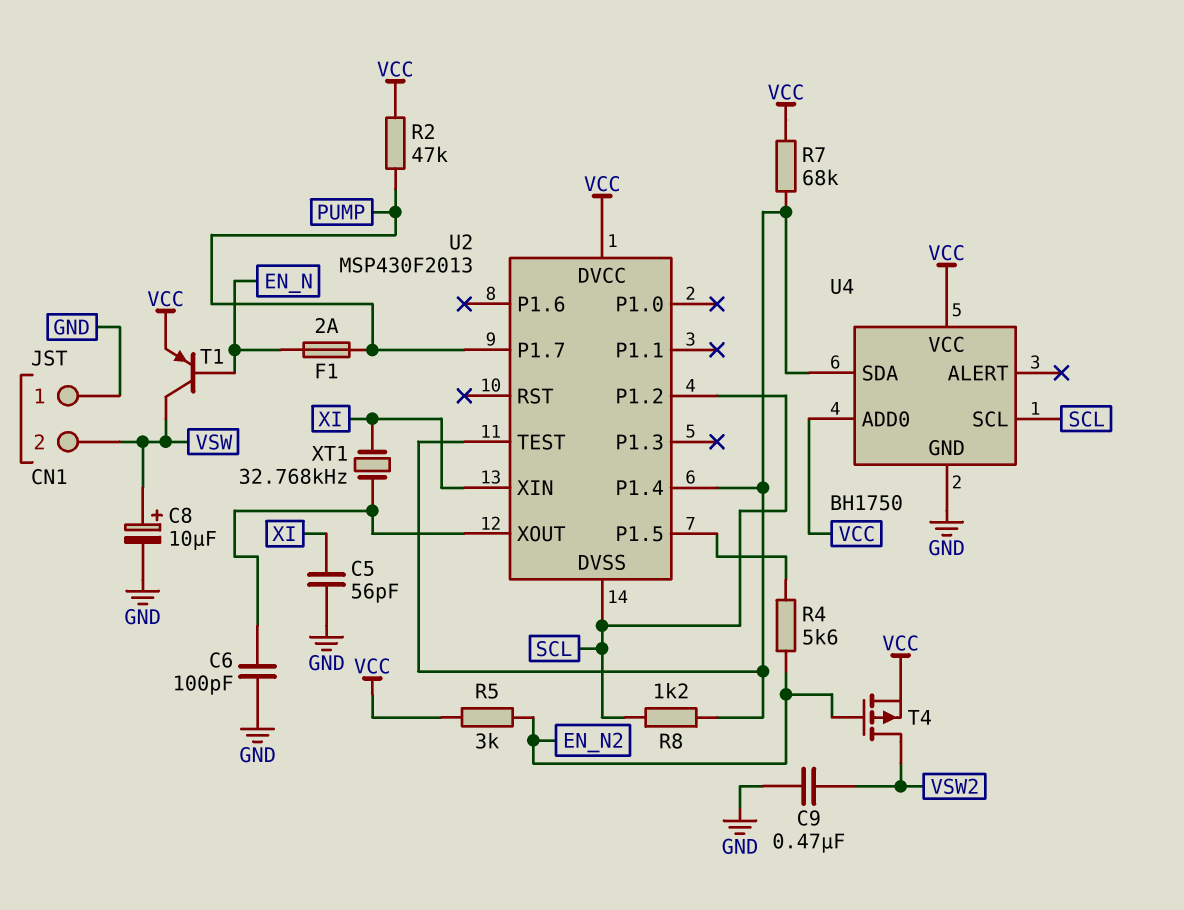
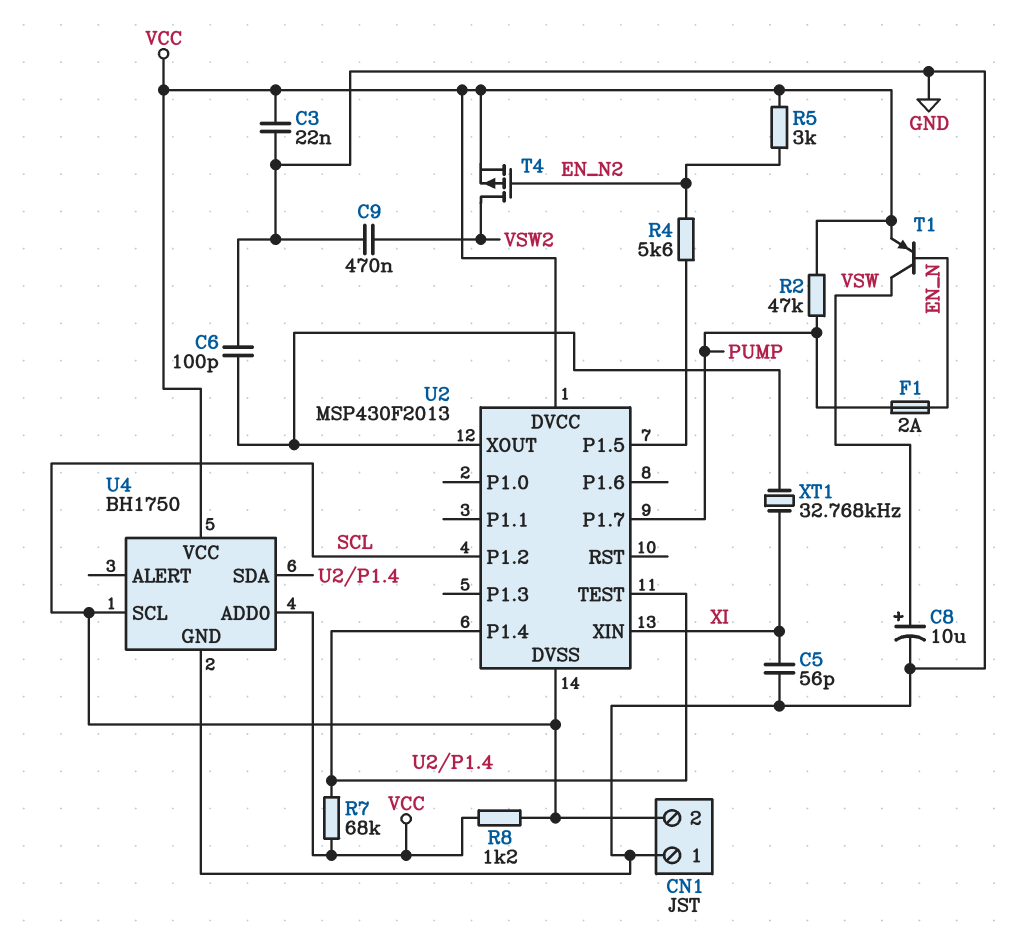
C3: none -> 22nF (GND, VCC)
CN1 pin 2: VSW -> SCL
R8: 1.2k (SCL, U2/P1.4) -> 1.2k (SCL, VCC)

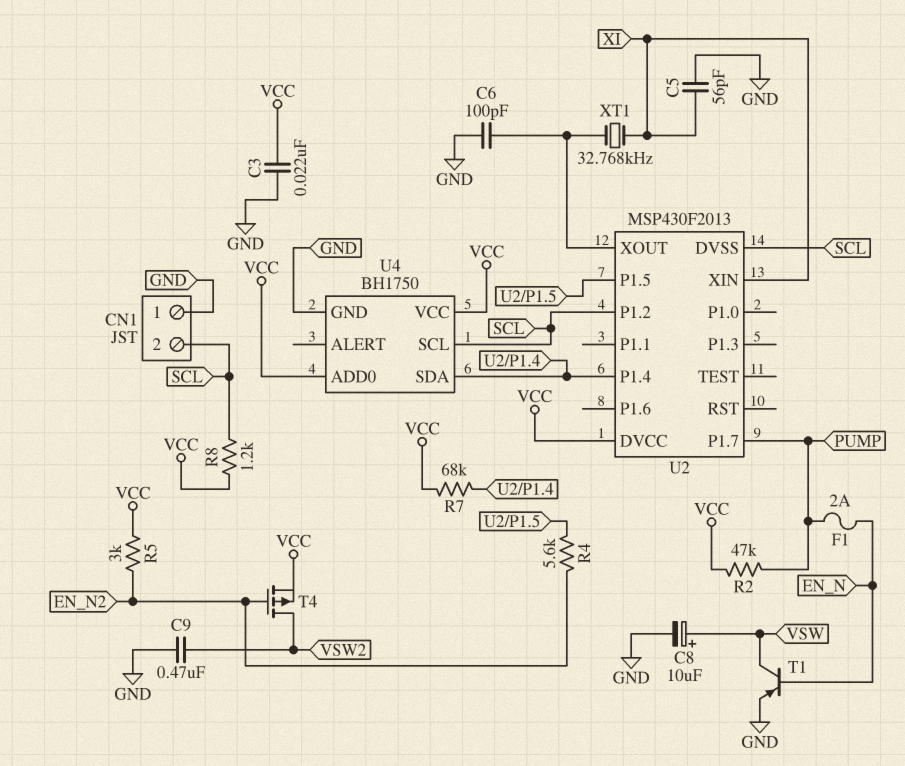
T1: PNP (B EN_N, C VSW, E VCC) -> PNP (B EN_N, C VSW, E GND)
U2 pin TEST: U2/P1.4 -> none

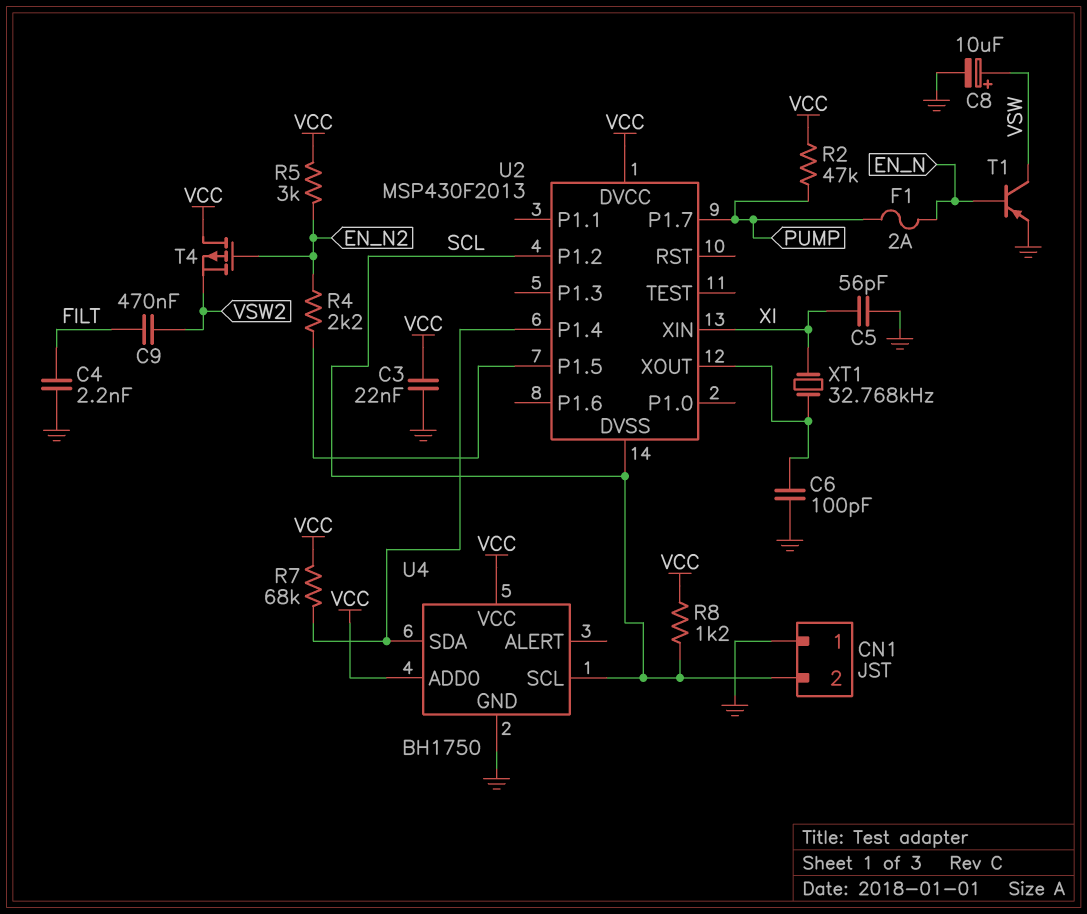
C4: none -> 2.2nF (FILT, GND)
C9: 470nF (GND, VSW2) -> 470nF (FILT, VSW2)
R4: 5.6k (EN_N2, U2/P1.5) -> 2.2k (EN_N2, U2/P1.5)
T4: PMOS (G EN_N2, D VSW2, S VCC) -> PMOS (G EN_N2, D VCC, S VSW2)

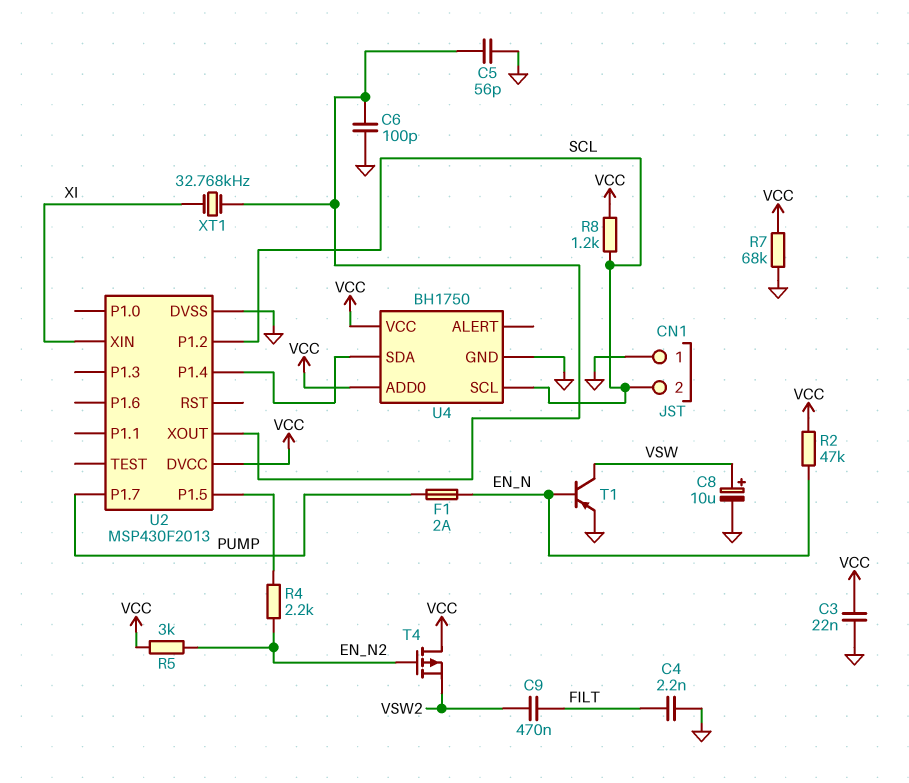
C5: 56pF (GND, XI) -> 56pF (GND, U2/XOUT)
R2: 47k (PUMP, VCC) -> 47k (EN_N, VCC)
R7: 68k (U2/P1.4, VCC) -> 68k (GND, VCC)
U2 pin DVSS: SCL -> GND

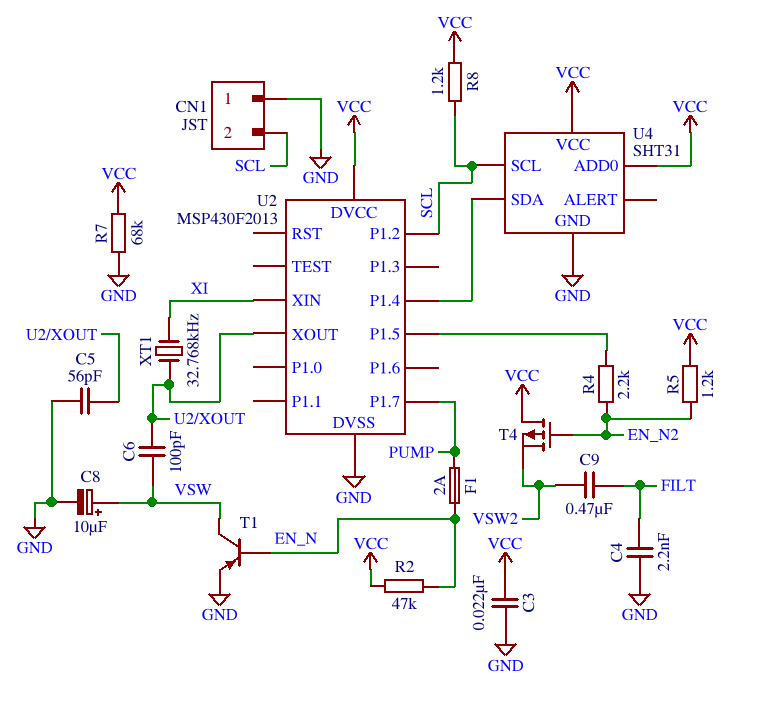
C6: 100pF (GND, U2/XOUT) -> 100pF (U2/XOUT, VSW)
R5: 3k (EN_N2, VCC) -> 1.2k (EN_N2, VCC)
U4: BH1750 -> SHT31

